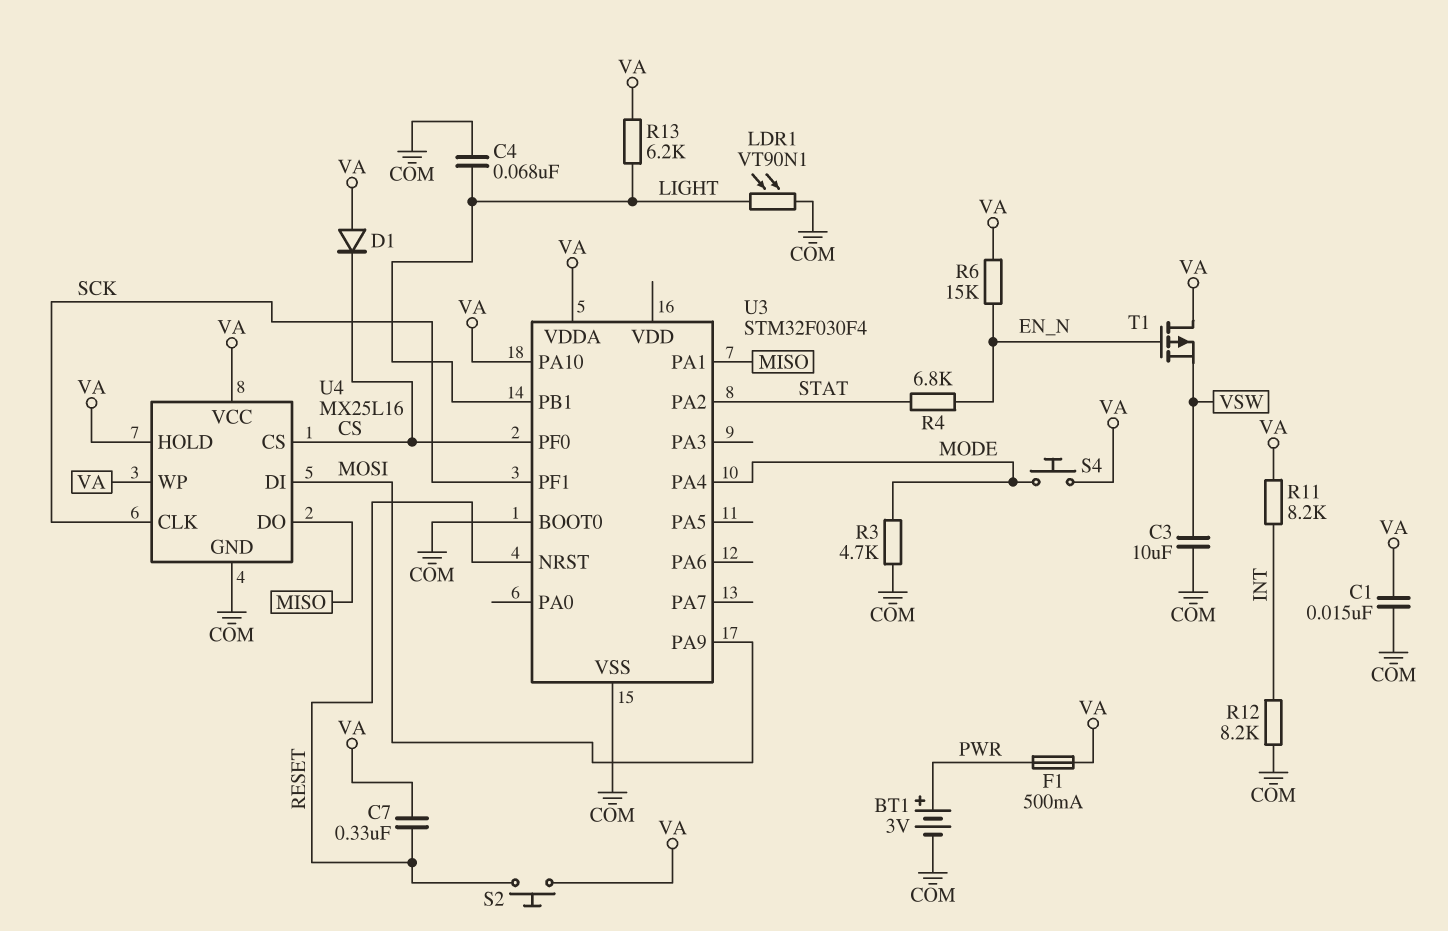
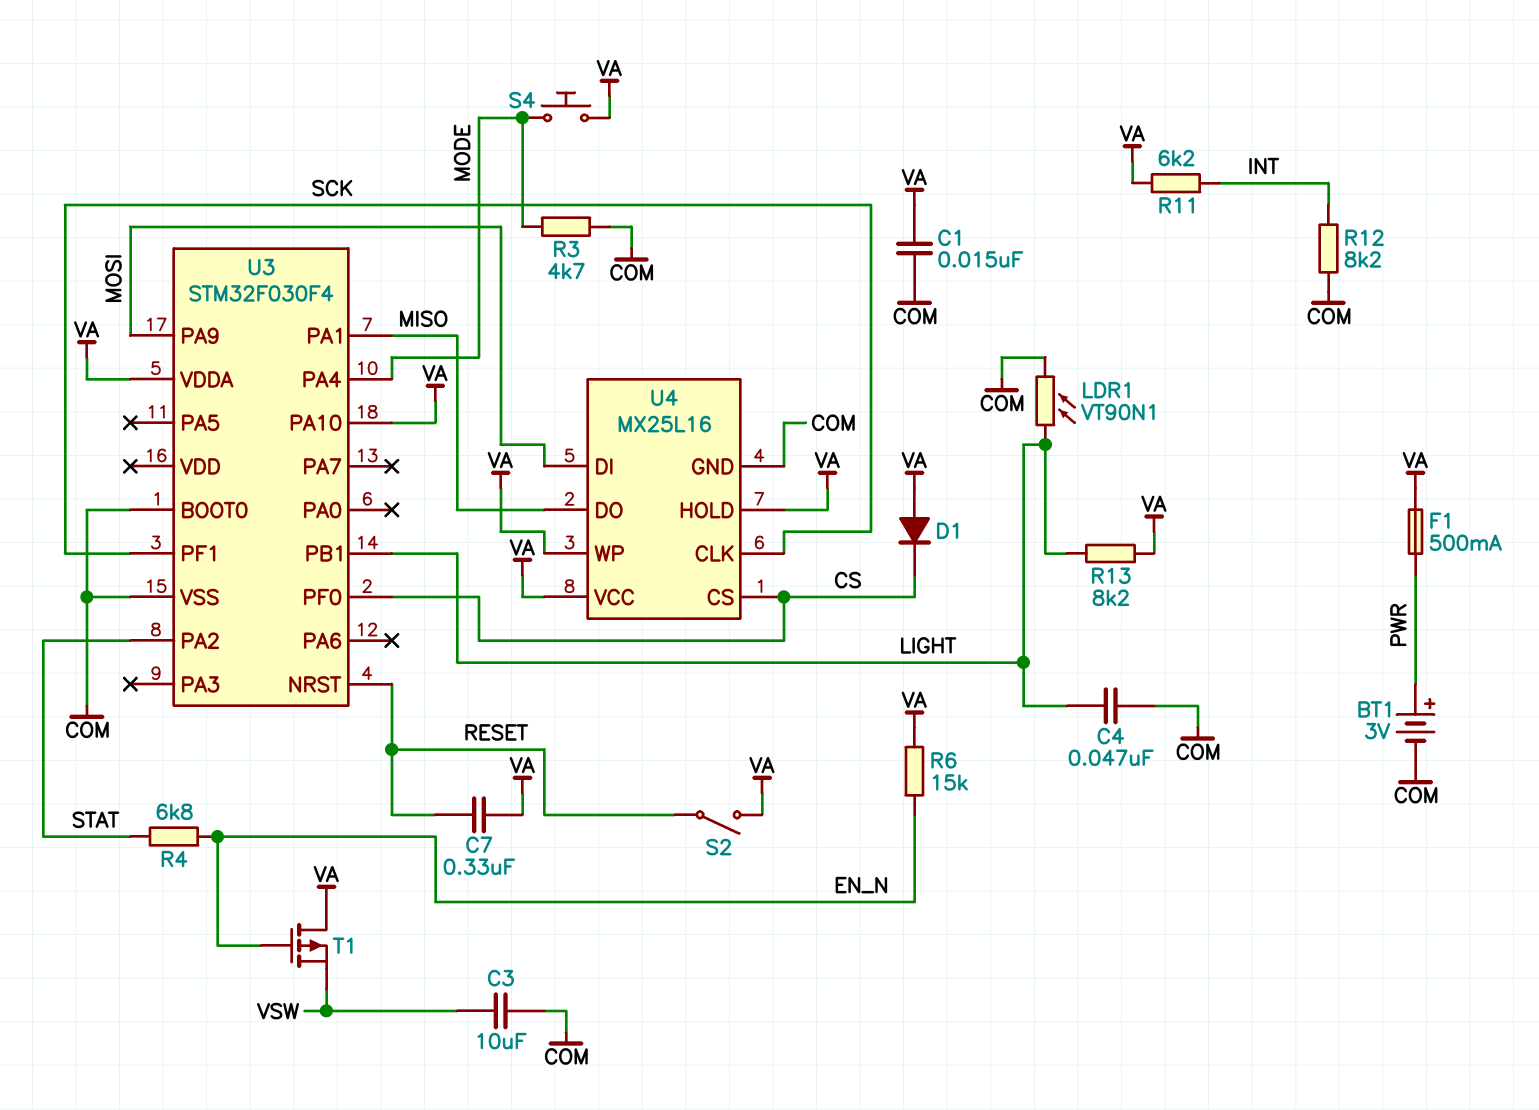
C4: 68nF (COM, LIGHT) -> 47nF (COM, LIGHT)
R11: 8.2k (INT, VA) -> 6.2k (INT, VA)
R13: 6.2k (LIGHT, VA) -> 8.2k (LIGHT, VA)
S2: button (RESET, VA) -> switch (RESET, VA)

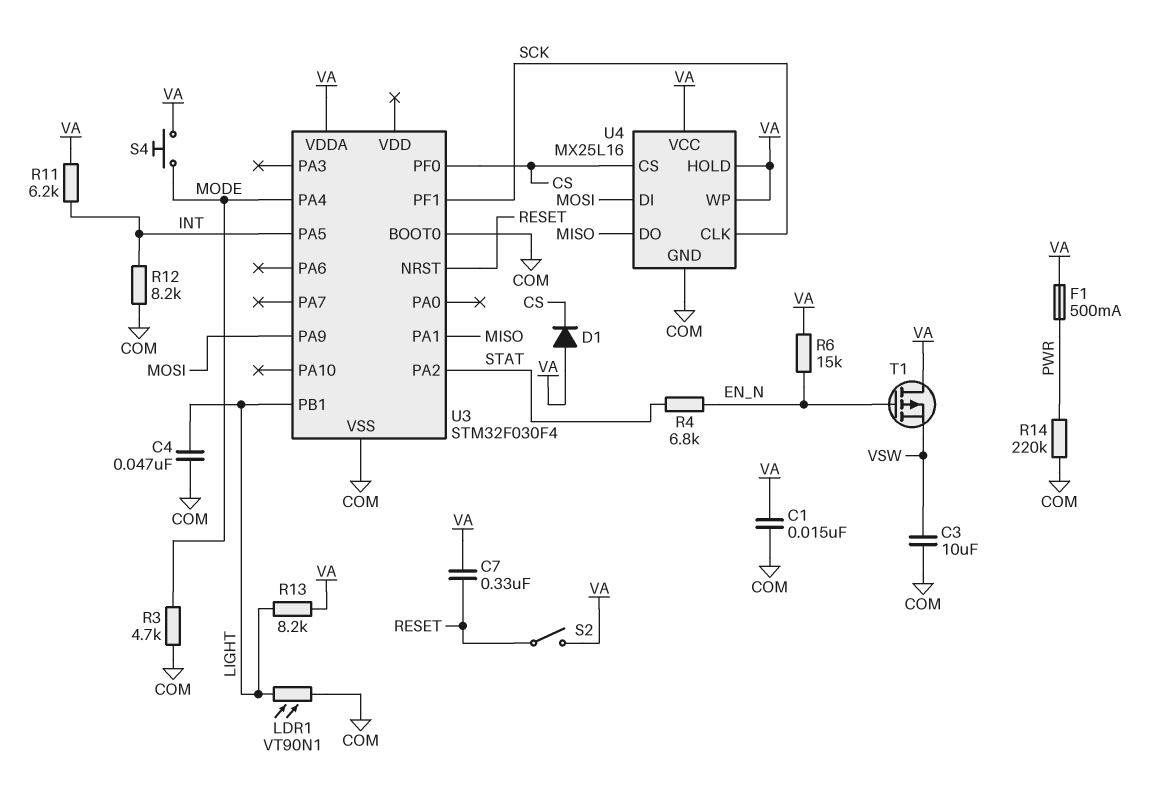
BT1: 3V (plus PWR, minus COM) -> none
R14: none -> 220k (COM, PWR)
U3 pin PA5: none -> INT
U3 pin PA10: VA -> none

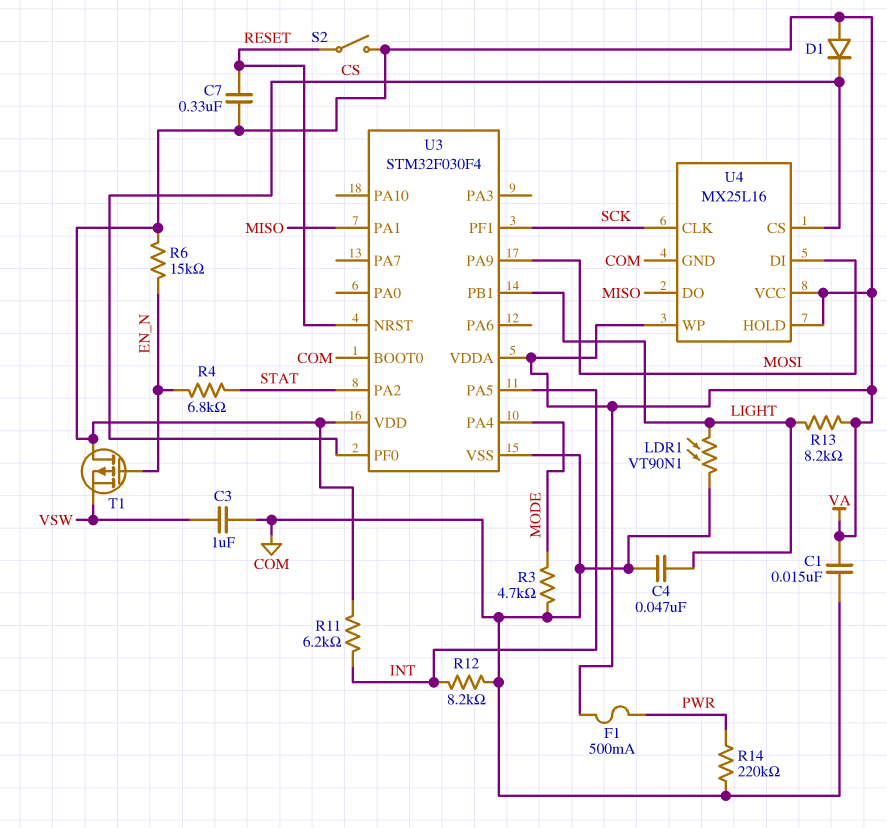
C3: 10uF (COM, VSW) -> 1uF (COM, VSW)
S4: button (MODE, VA) -> none
U3 pin VDD: none -> VA

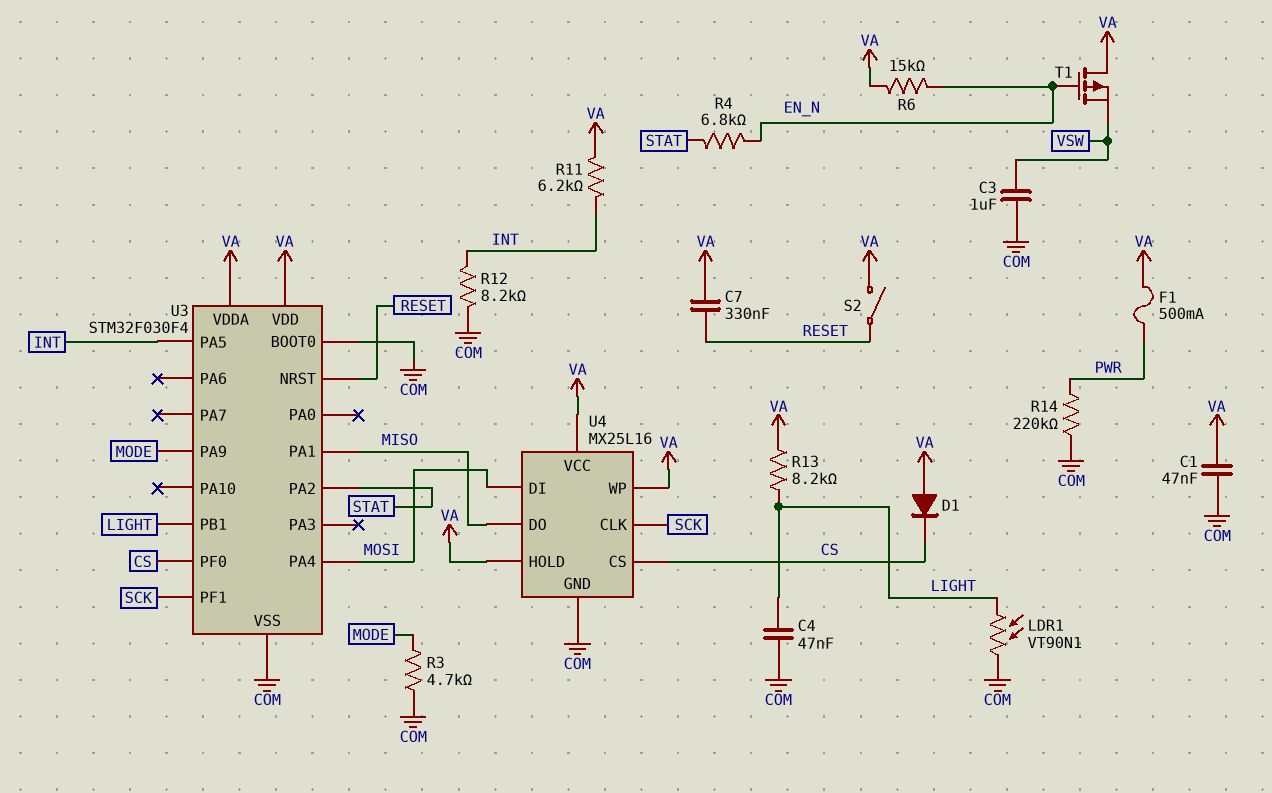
C1: 15nF (COM, VA) -> 47nF (COM, VA)
U3 pin PA4: MODE -> MOSI
U3 pin PA9: MOSI -> MODE

